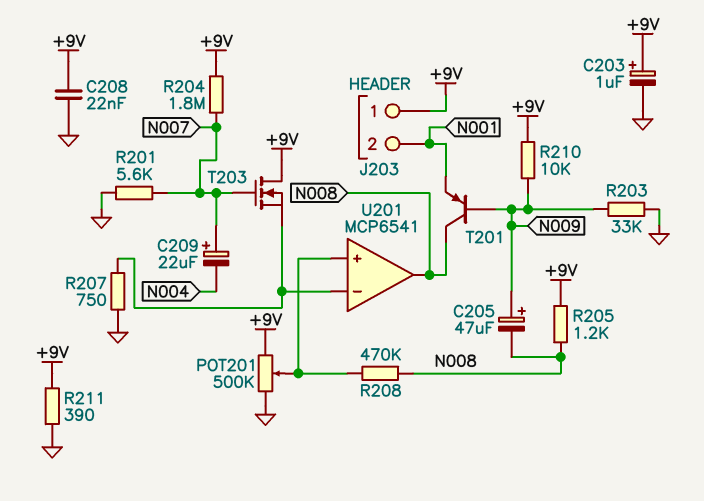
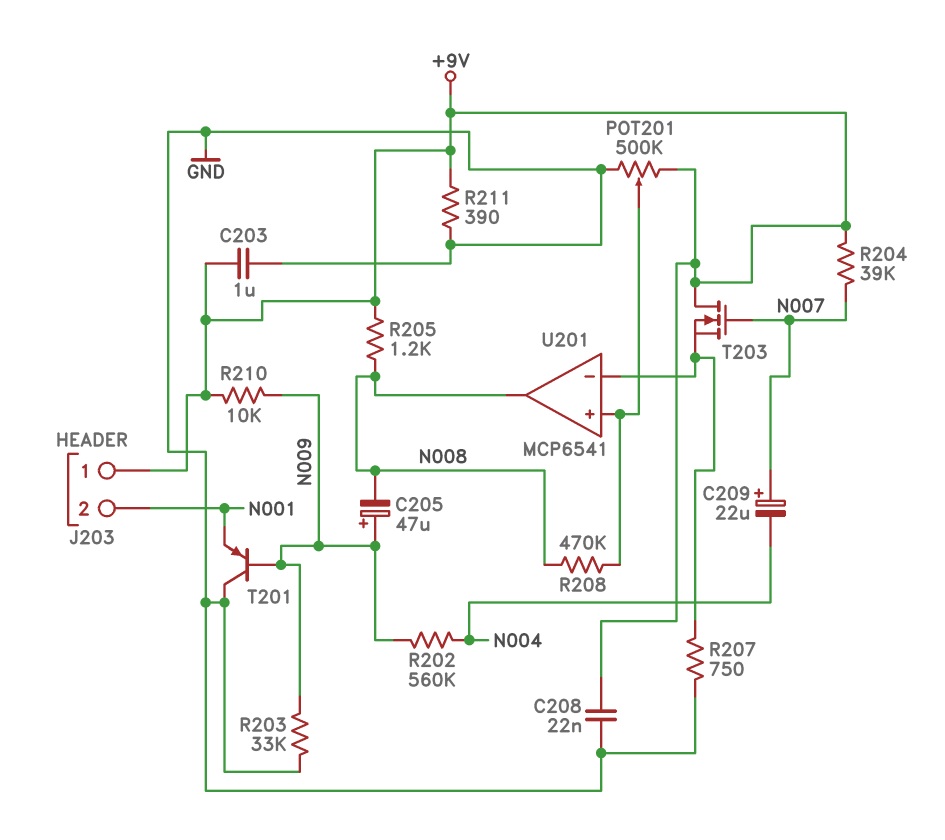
C203: 1uF (plus +9V, minus GND) -> 1uF (+9V, GND)
R201: 5.6k (GND, N007) -> none
R202: none -> 560k (N004, N009)
R204: 1.8M (+9V, N007) -> 39k (+9V, N007)
T201: PNP (B N009, C N008, E N001) -> PNP (B N009, C GND, E N001)

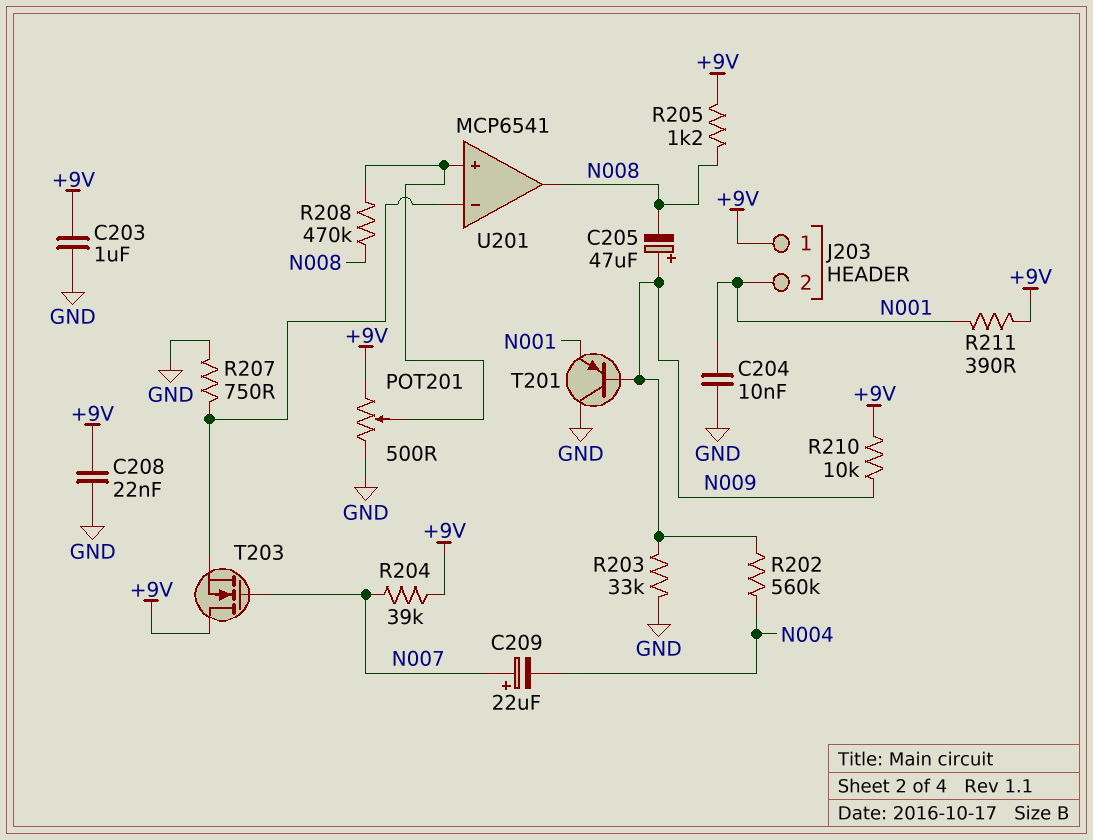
C204: none -> 10nF (GND, N001)
POT201: 500k (+9V, GND, wiper U201/in+) -> 500 (+9V, GND, wiper U201/in+)
R211: 390 (+9V, GND) -> 390 (+9V, N001)

